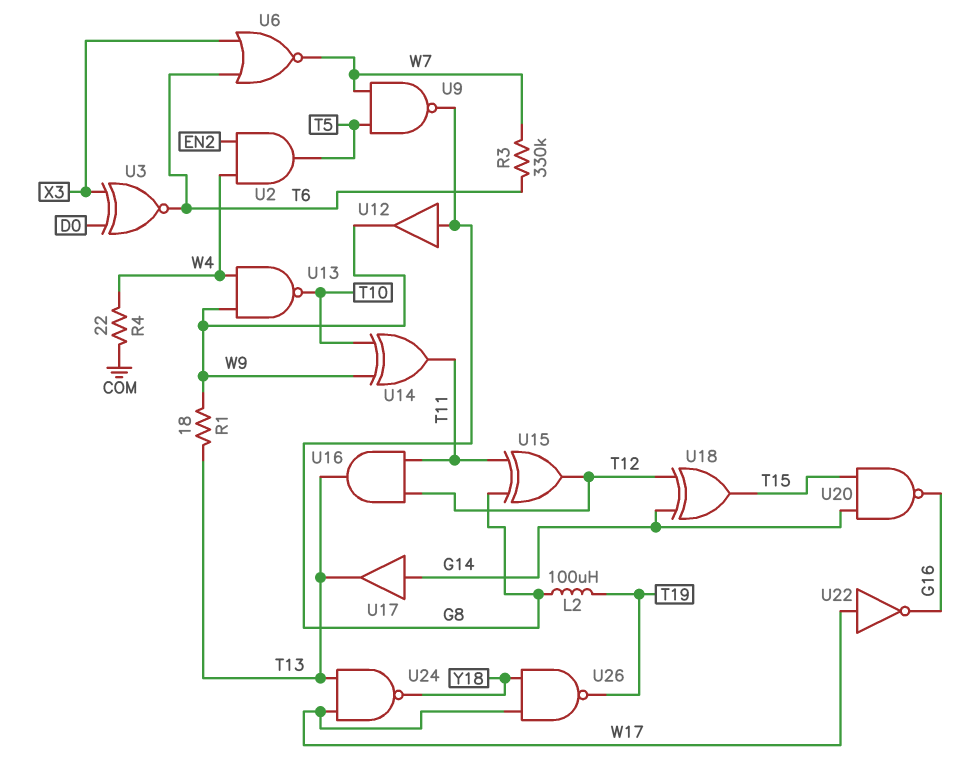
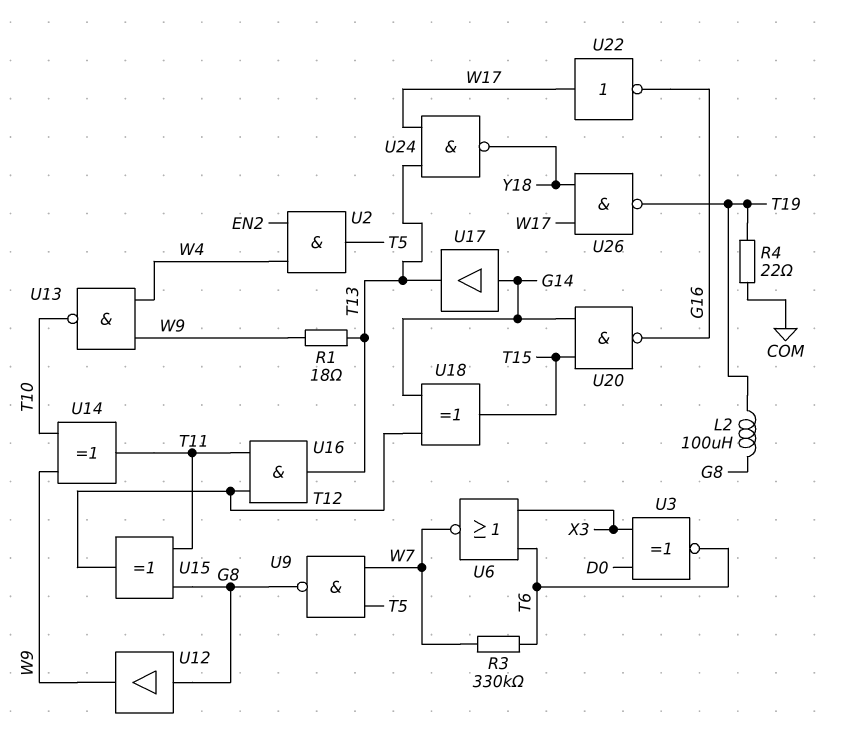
R4: 22 (COM, W4) -> 22 (COM, T19)

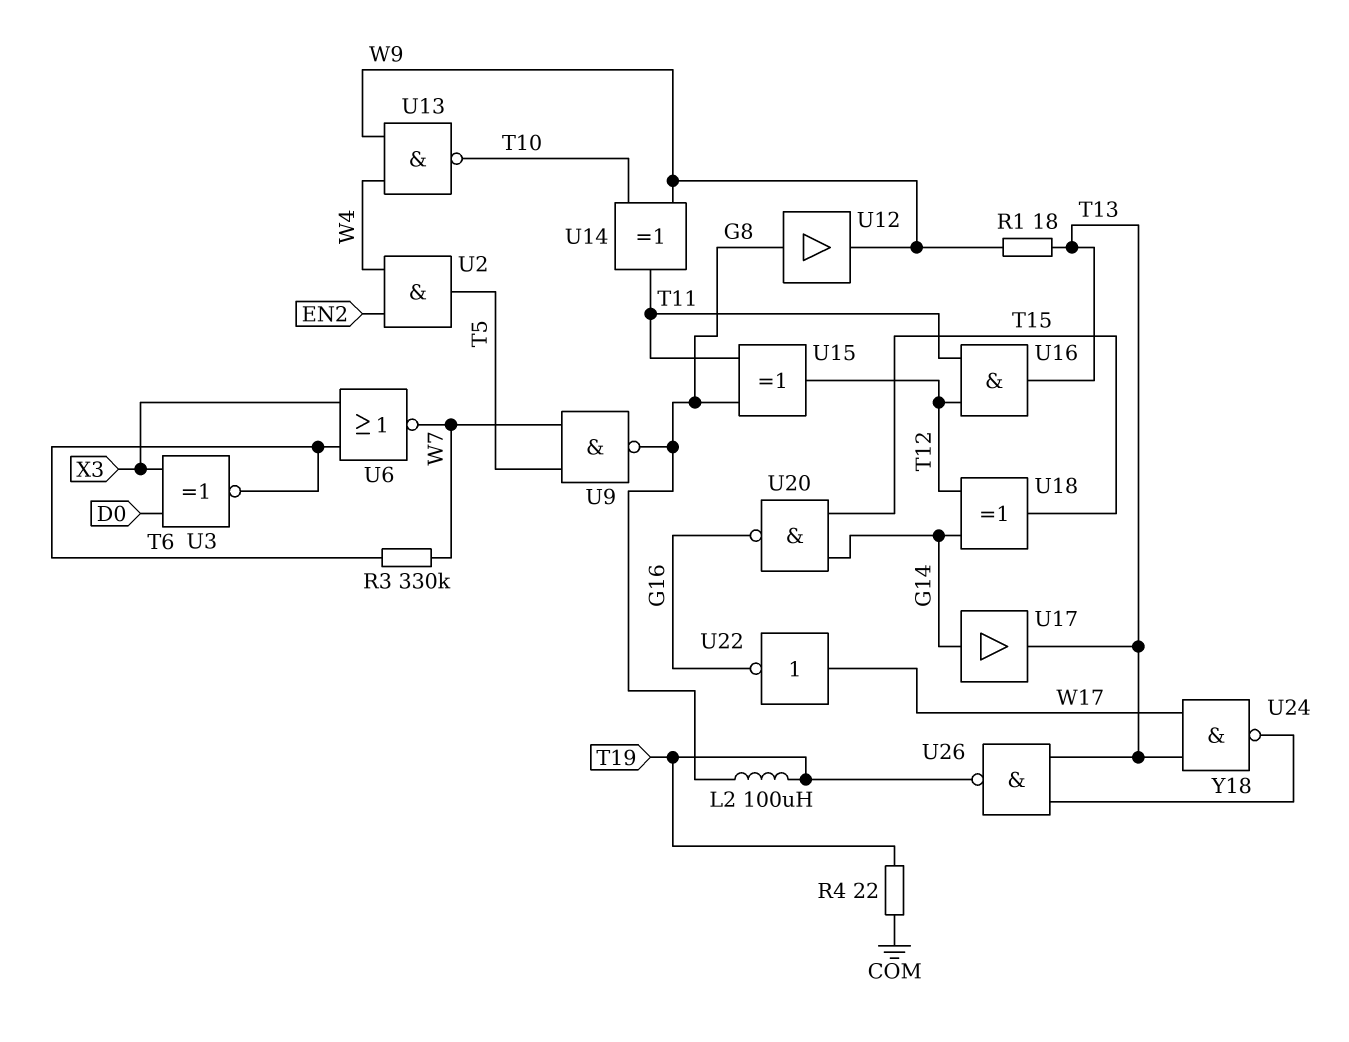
U26: NAND (in W17, in Y18, out T19) -> NAND (in T13, in Y18, out T19)

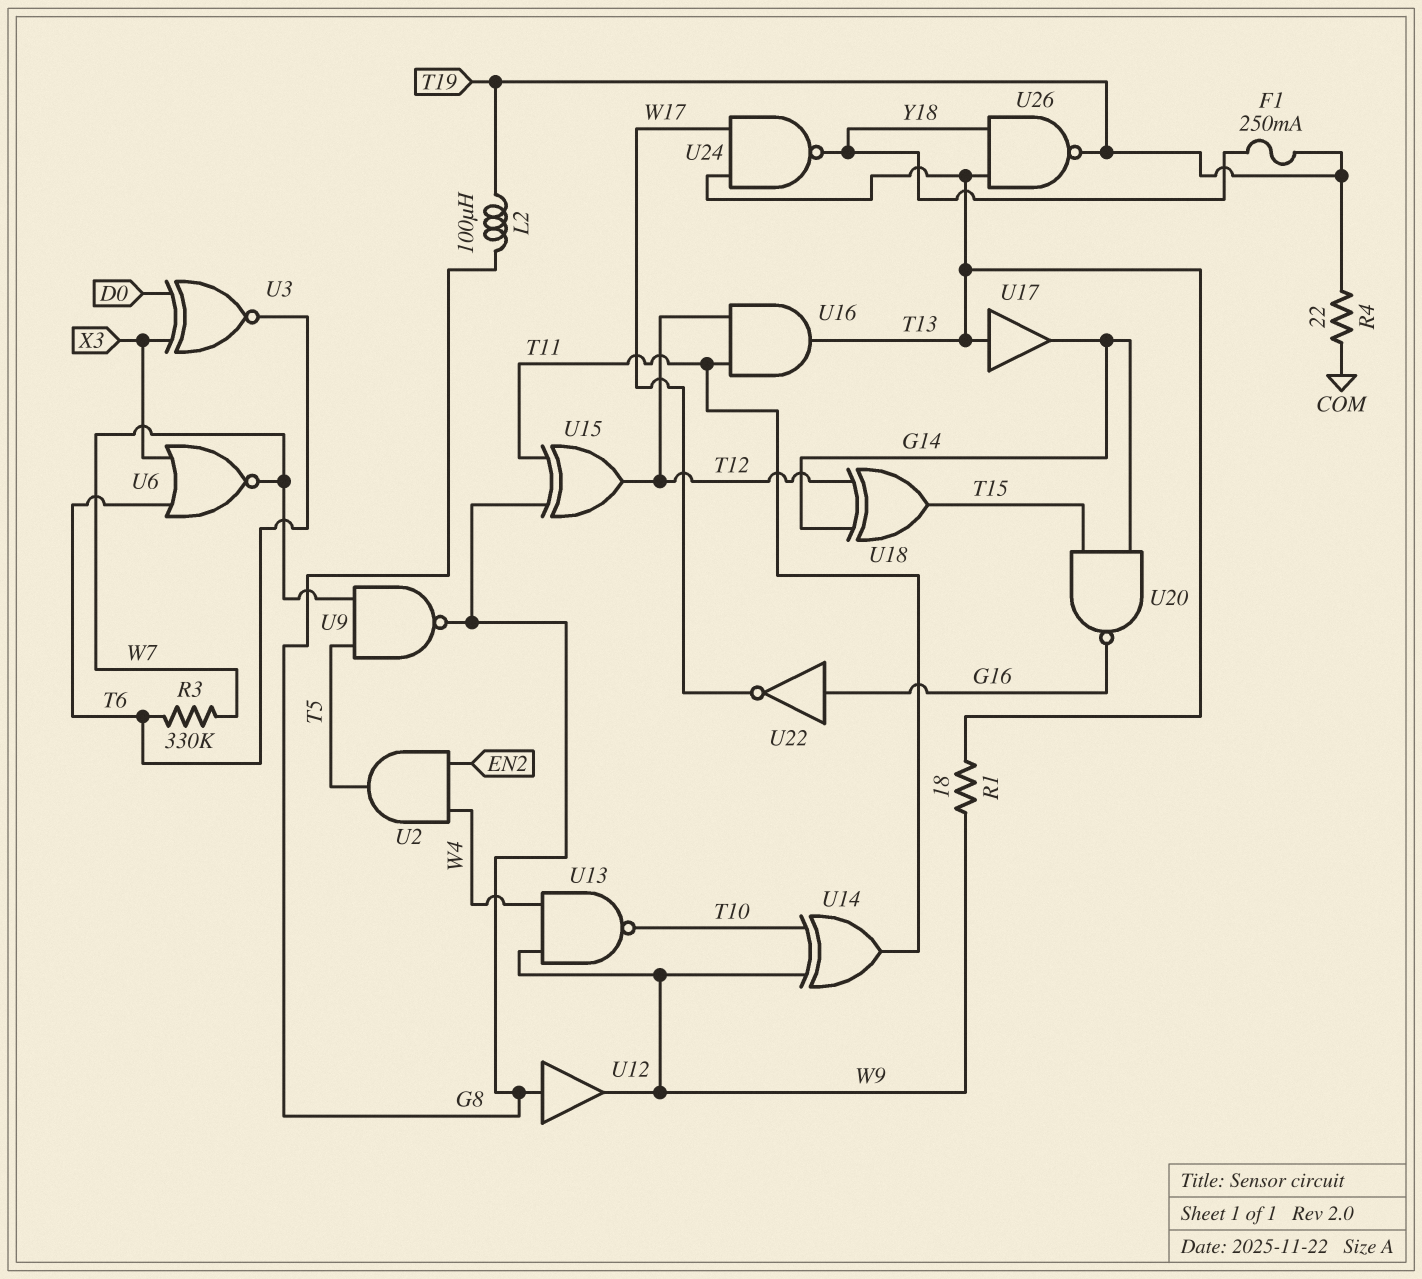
F1: none -> 250mA (T19, Y18)
U17: buffer (in G14, out T13) -> buffer (in T13, out G14)
U22: NOT (in W17, out G16) -> NOT (in G16, out W17)

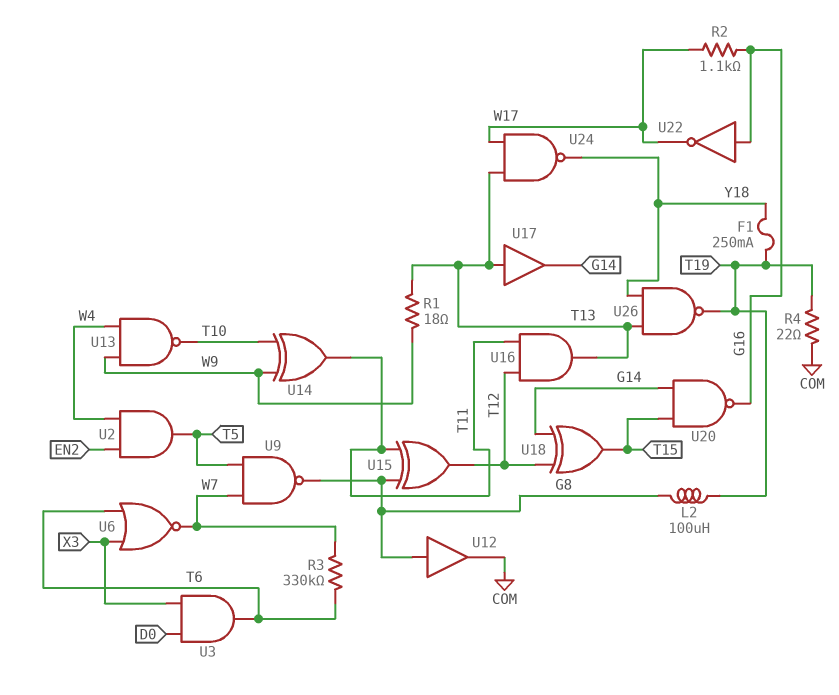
R2: none -> 1.1k (G16, W17)
U3: XNOR (in D0, in X3, out T6) -> AND (in D0, in X3, out T6)
U12: buffer (in G8, out W9) -> buffer (in G8, out COM)

